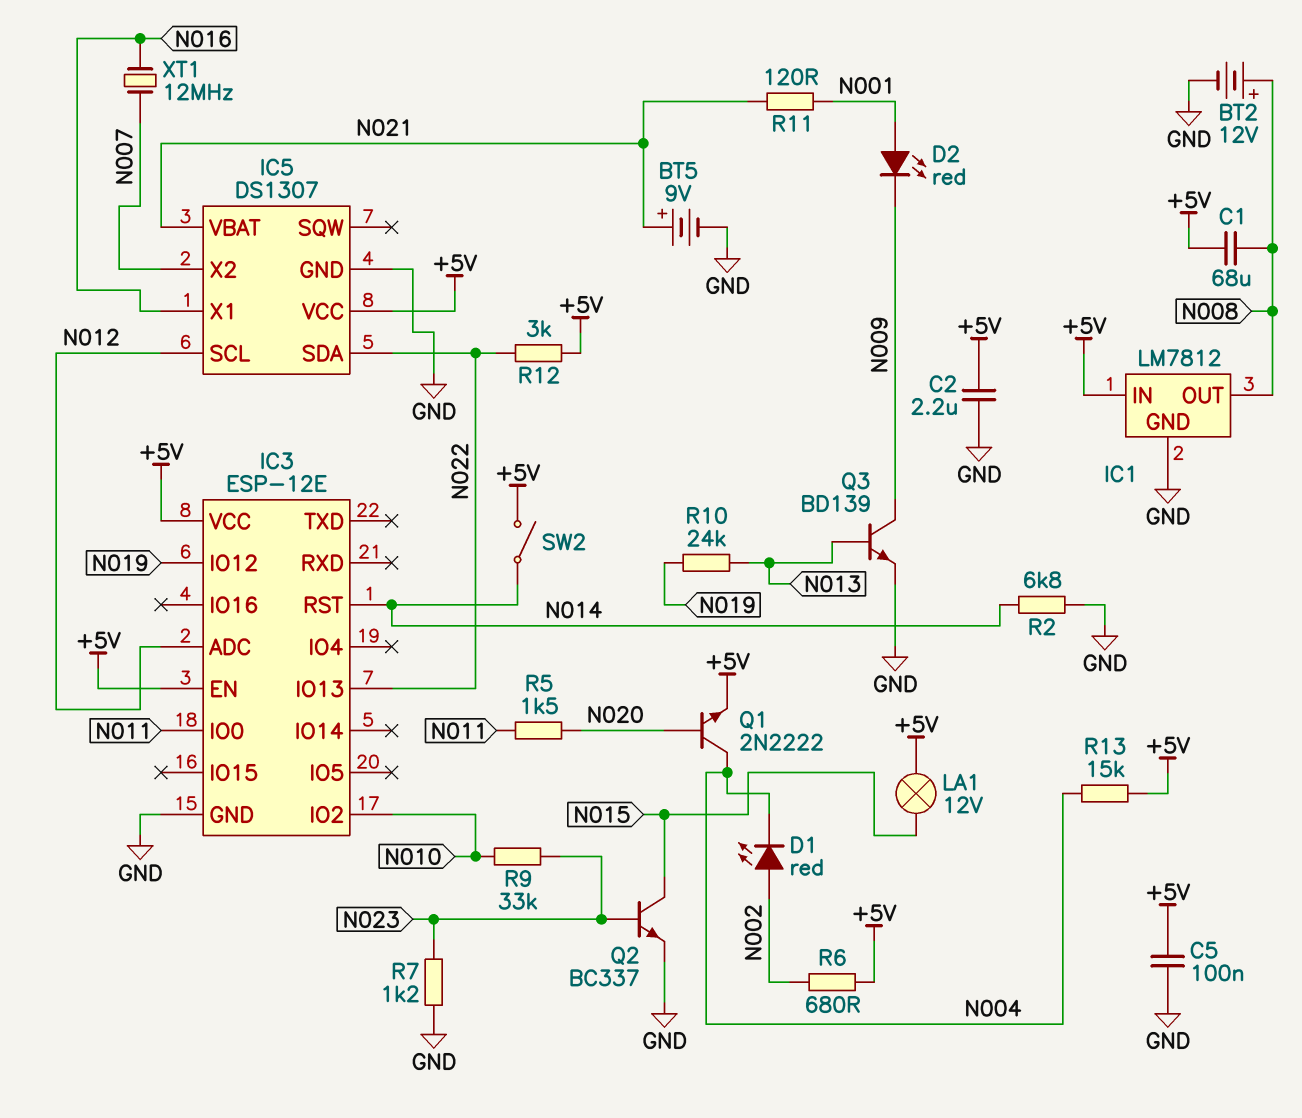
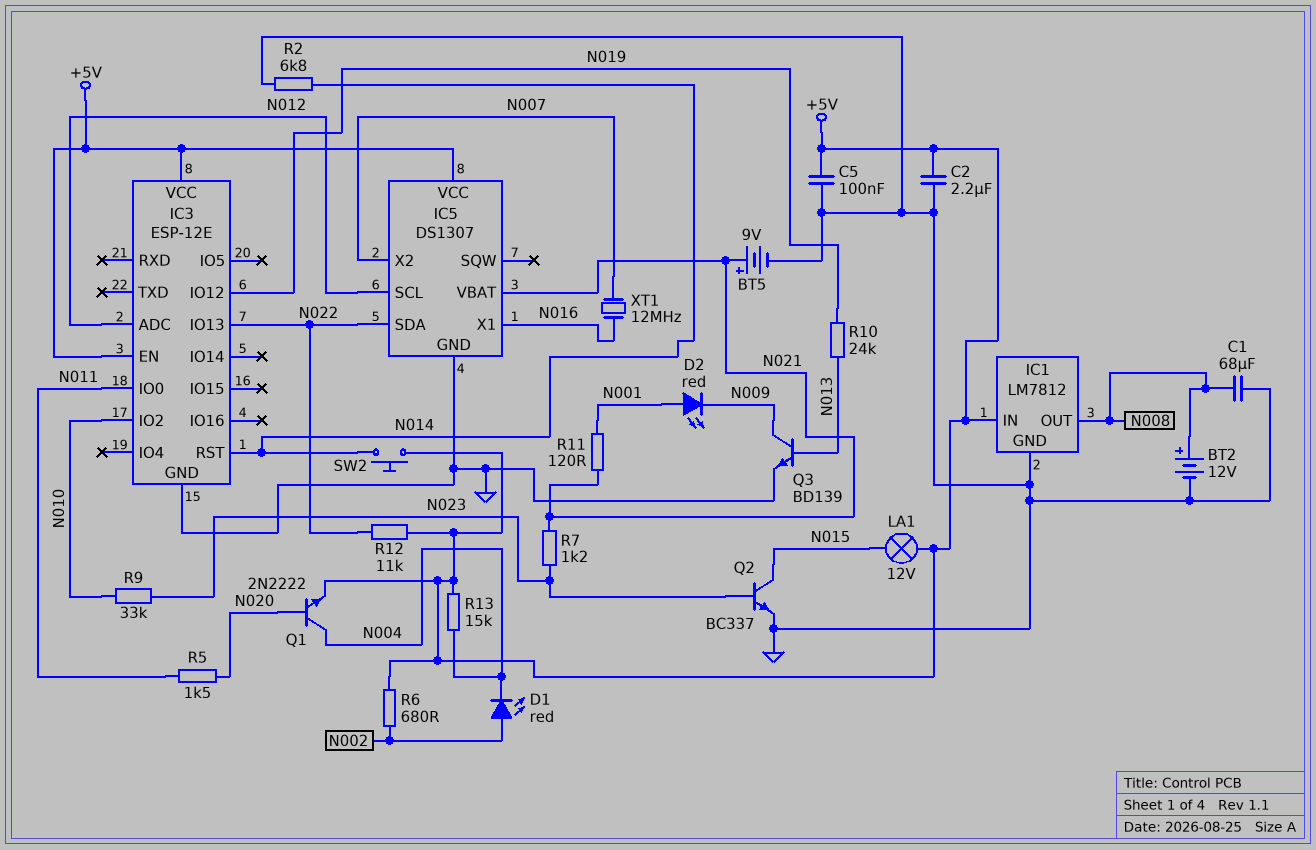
C1: 68uF (+5V, N008) -> 68uF (GND, N008)
R7: 1.2k (GND, N023) -> 1.2k (N021, N023)
R12: 3k (+5V, N022) -> 11k (+5V, N022)
SW2: switch (+5V, N014) -> button (+5V, N014)

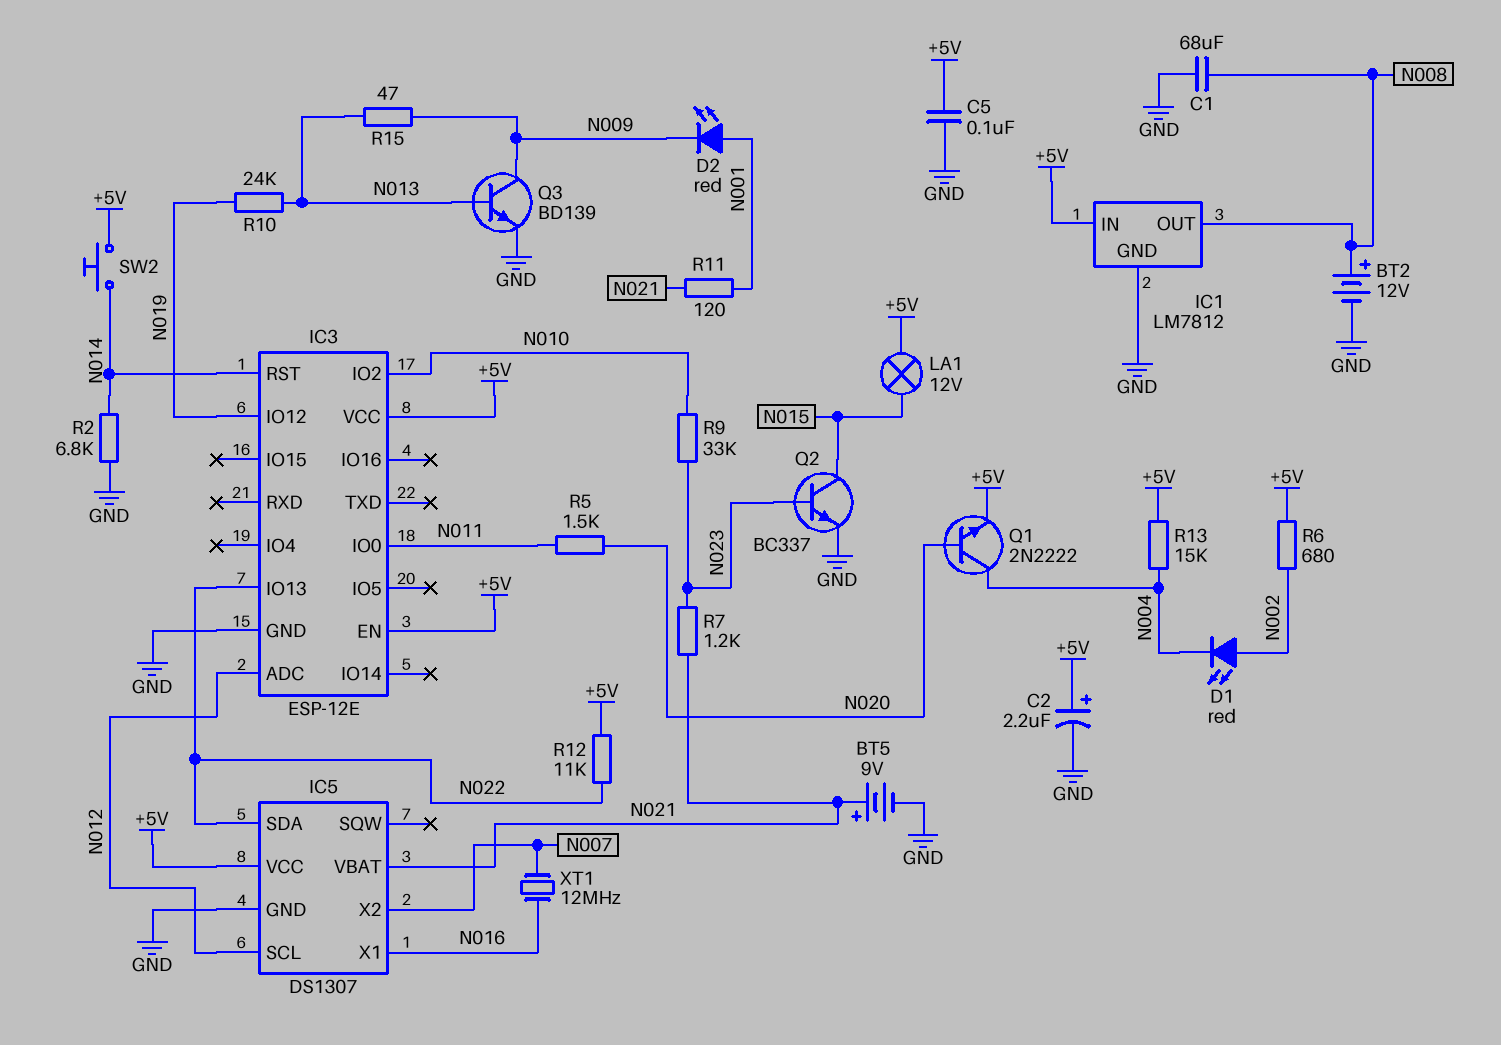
C2: 2.2uF (+5V, GND) -> 2.2uF (plus +5V, minus GND)
R15: none -> 47 (N009, N013)

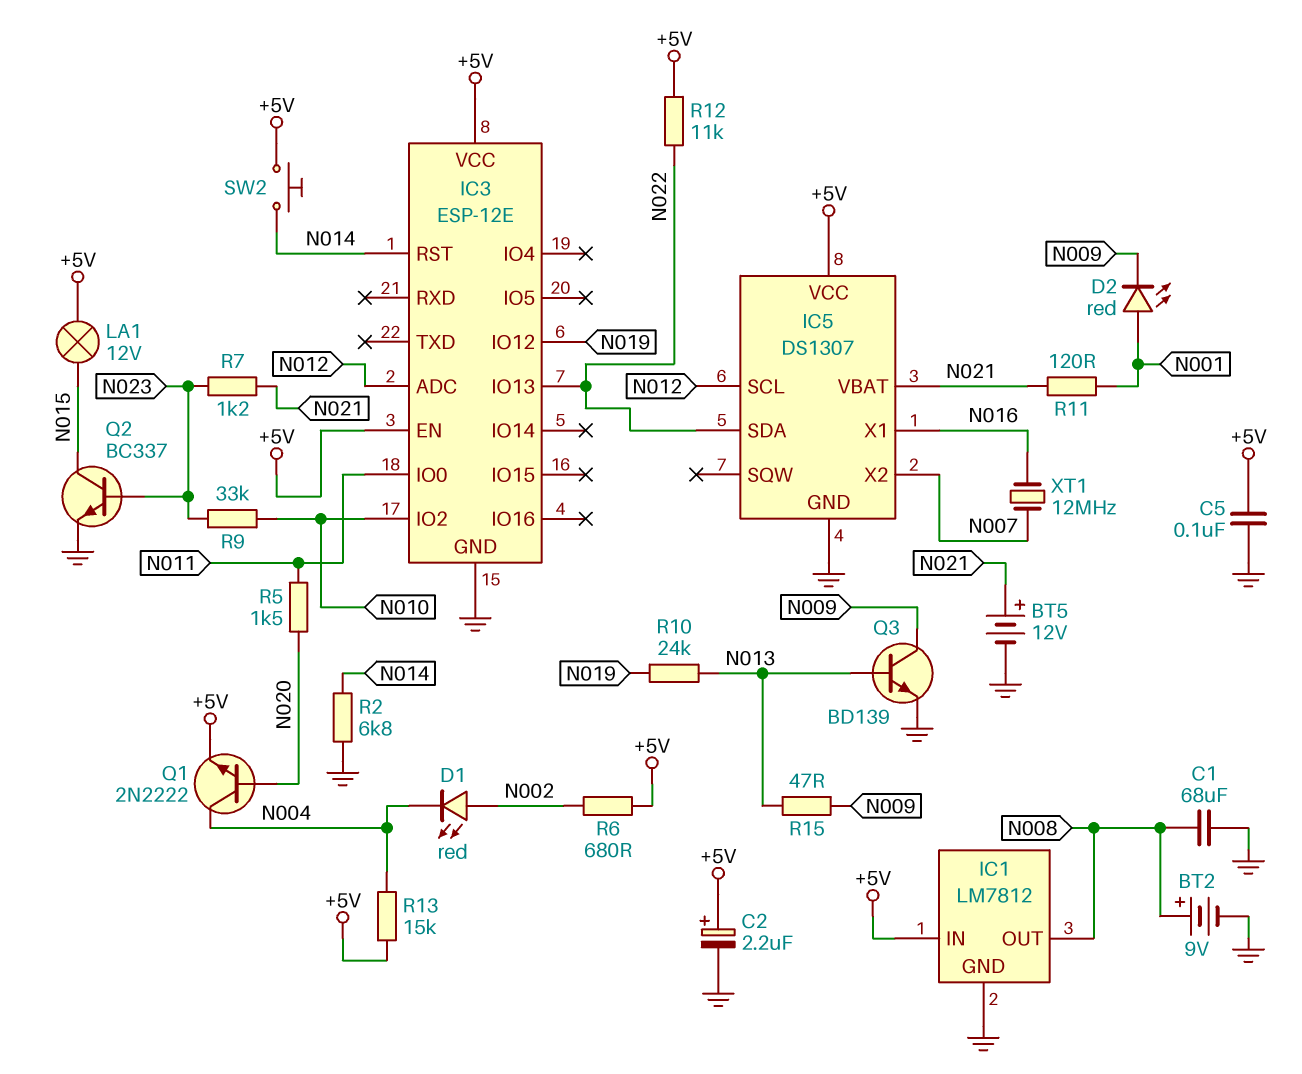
BT2: 12V (plus N008, minus GND) -> 9V (plus N008, minus GND)
BT5: 9V (plus N021, minus GND) -> 12V (plus N021, minus GND)

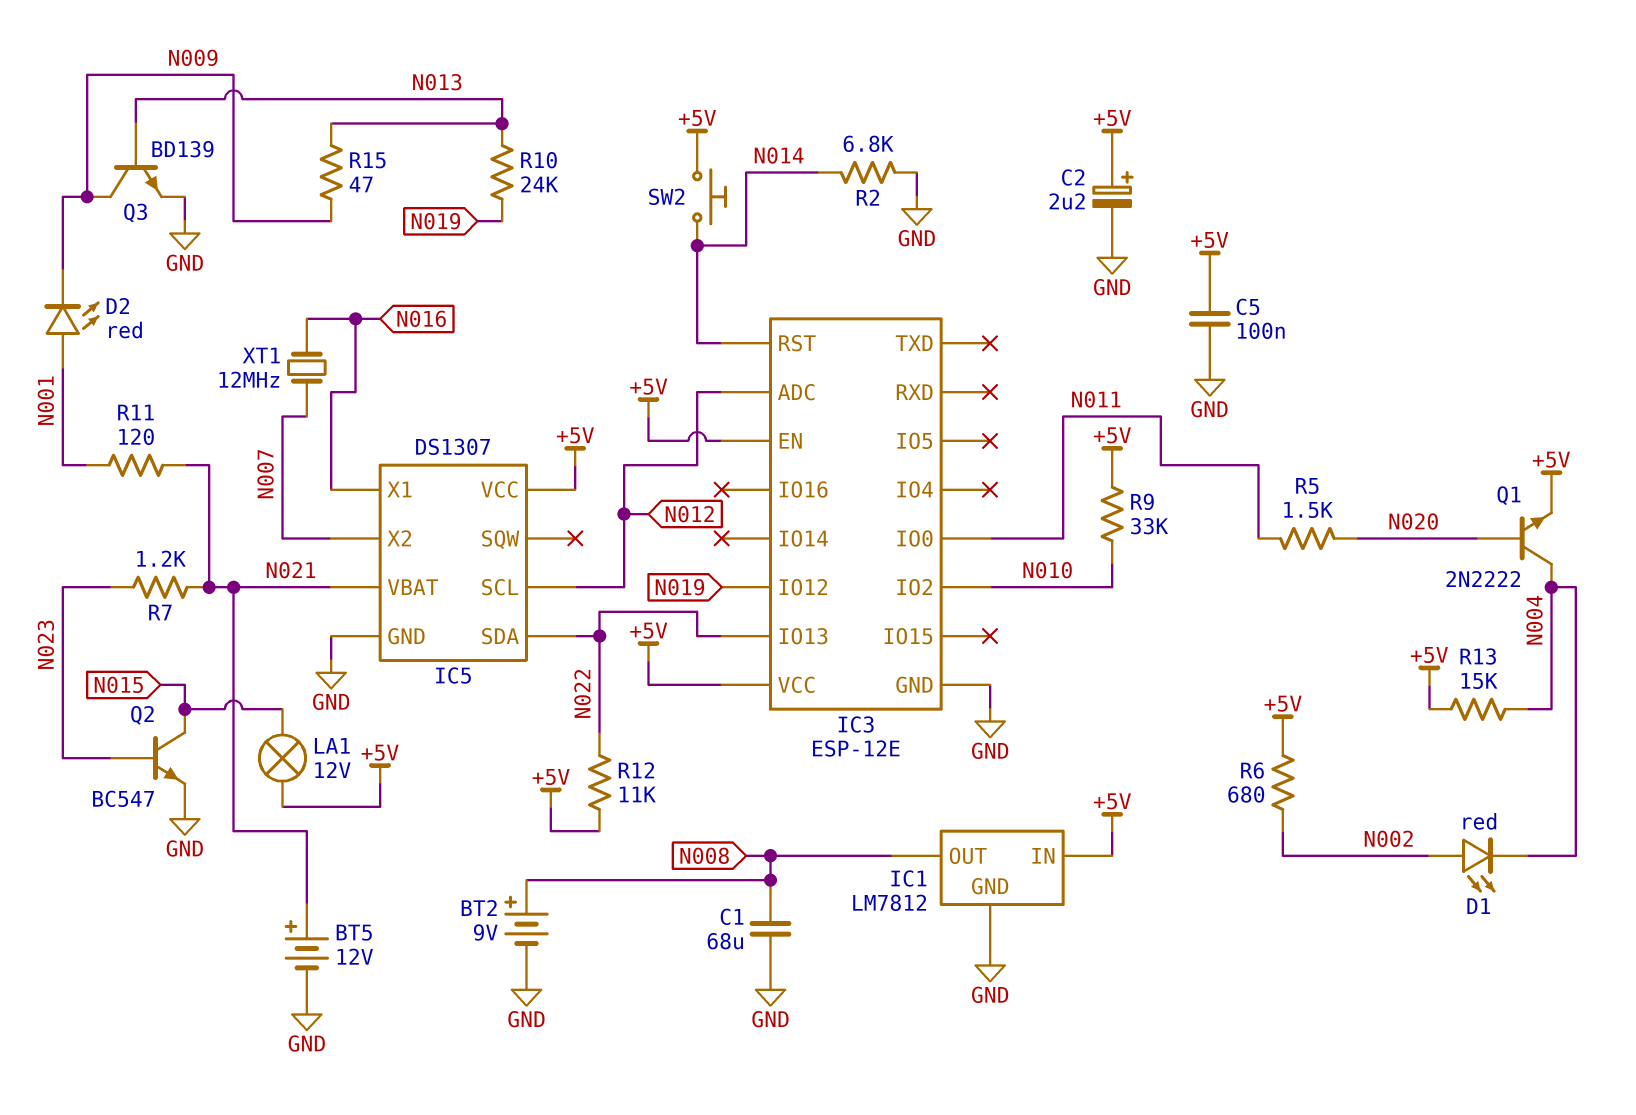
Q2: NPN BC337 (B N023, C N015, E GND) -> NPN BC547 (B N023, C N015, E GND)
R9: 33k (N010, N023) -> 33k (+5V, N010)

